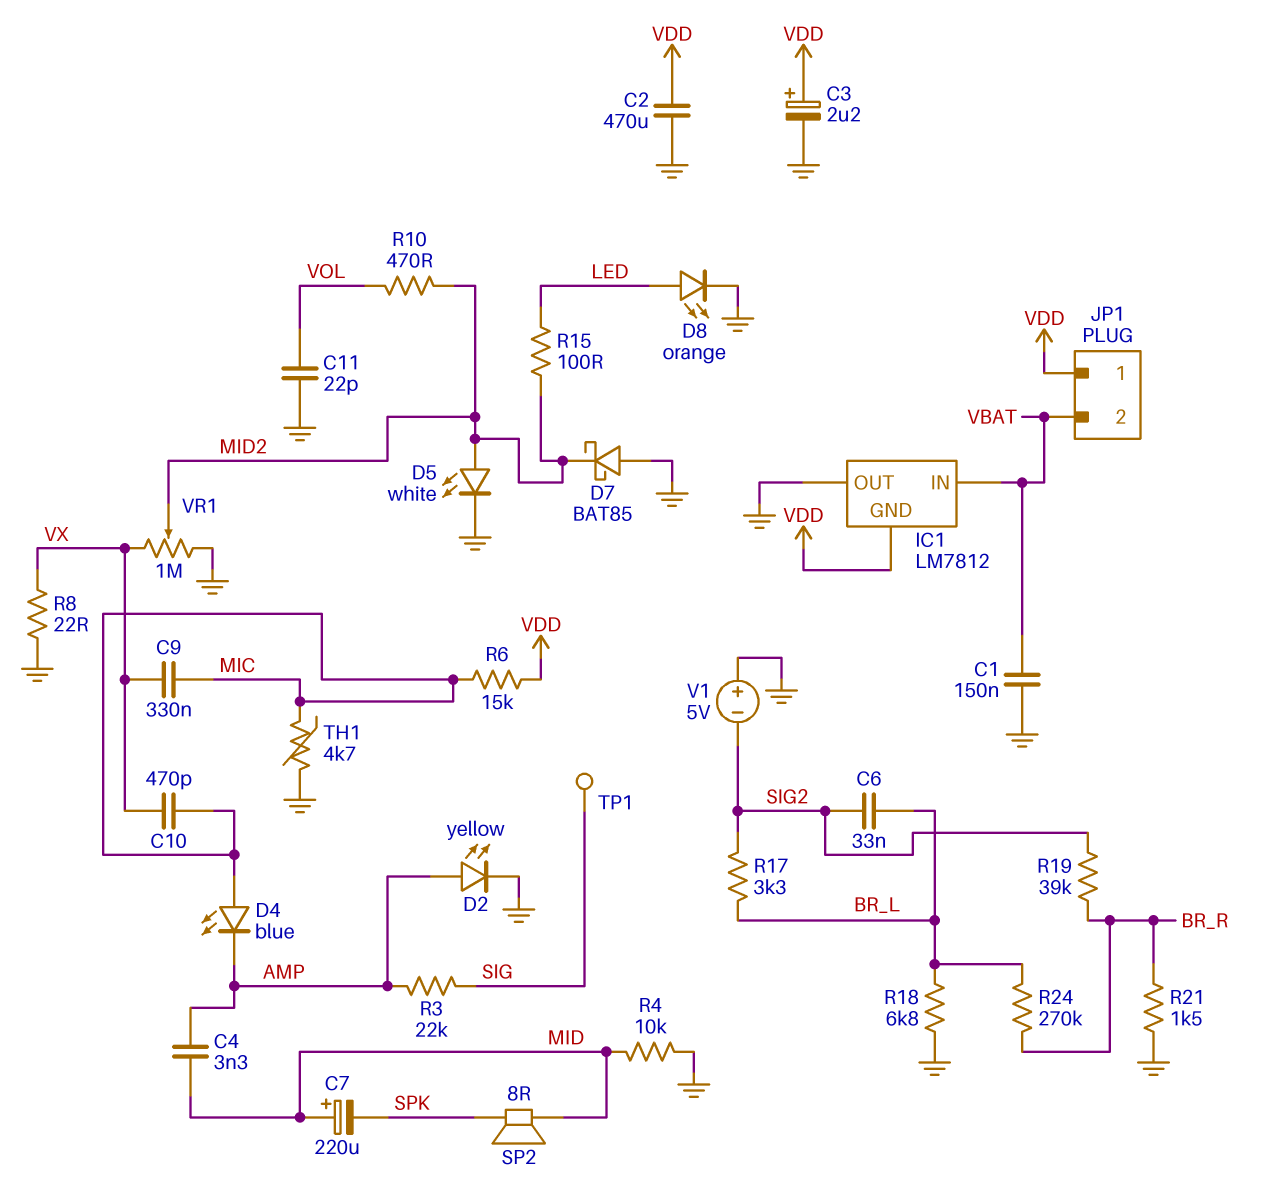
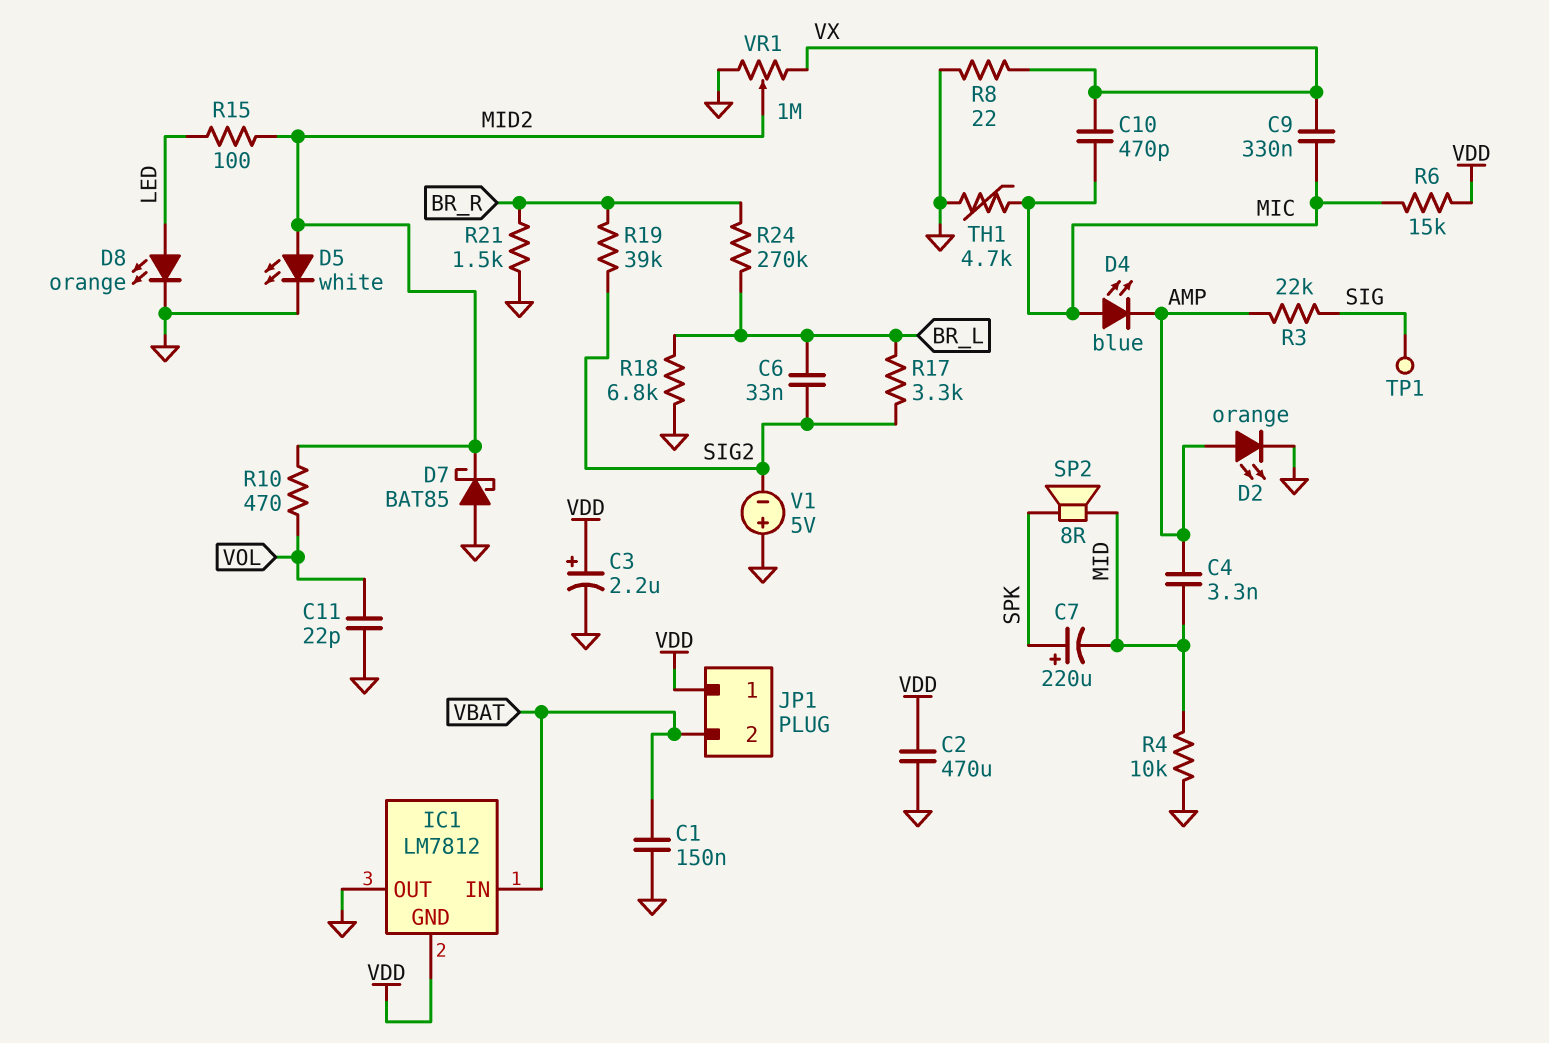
C7: 220uF (plus MID, minus SPK) -> 220uF (plus SPK, minus MID)
D2: LED yellow (A AMP, K GND) -> LED orange (A AMP, K GND)

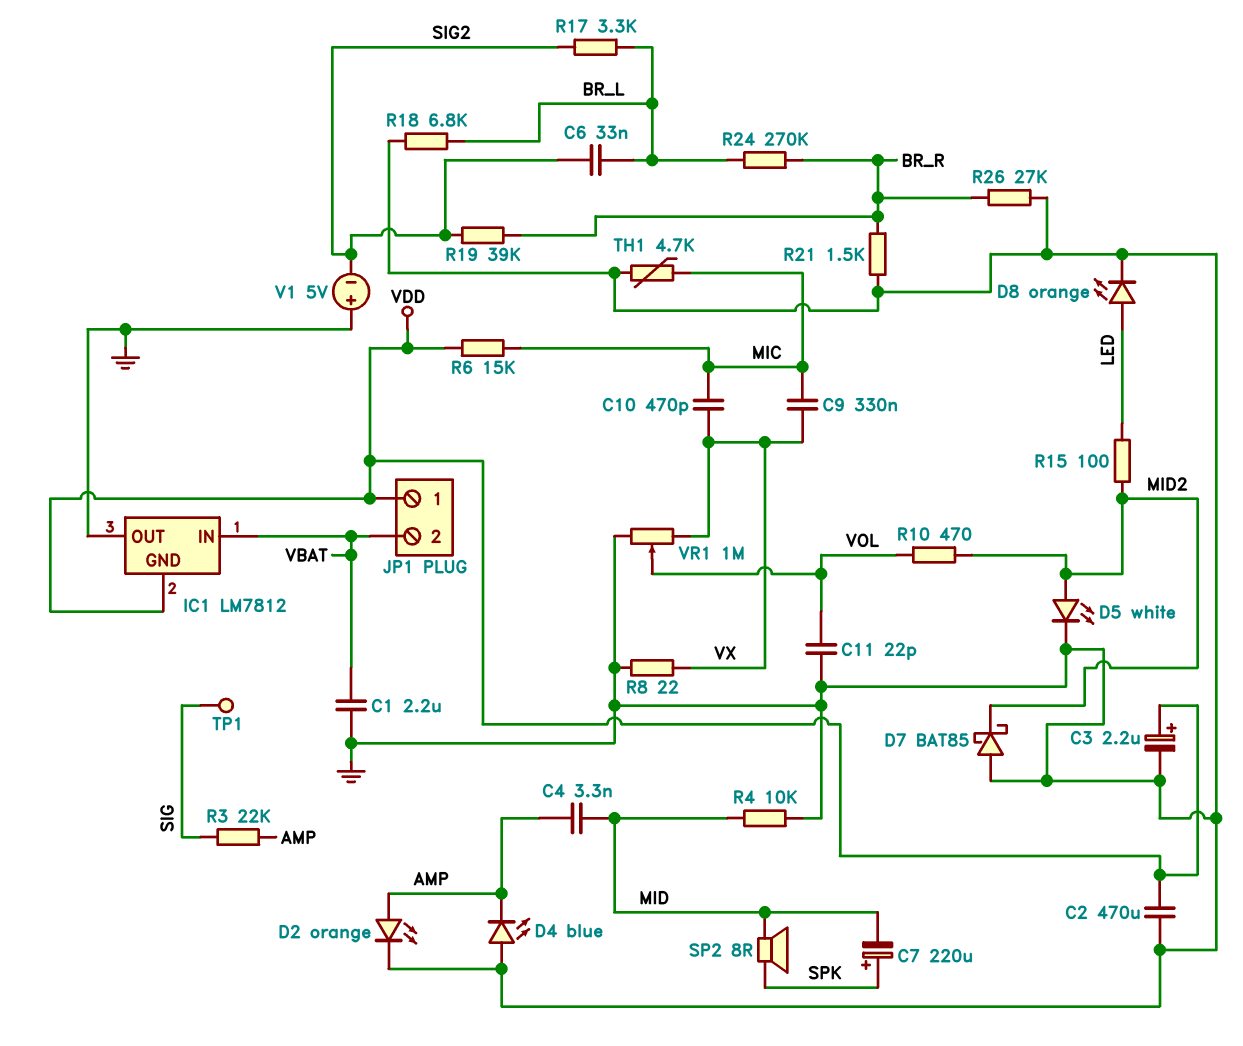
C1: 150nF (GND, VBAT) -> 2.2uF (GND, VBAT)
D4: LED blue (A MIC, K AMP) -> LED blue (A GND, K AMP)
R26: none -> 27k (BR_R, GND)
VR1: 1M (GND, VX, wiper MID2) -> 1M (GND, VX, wiper VOL)

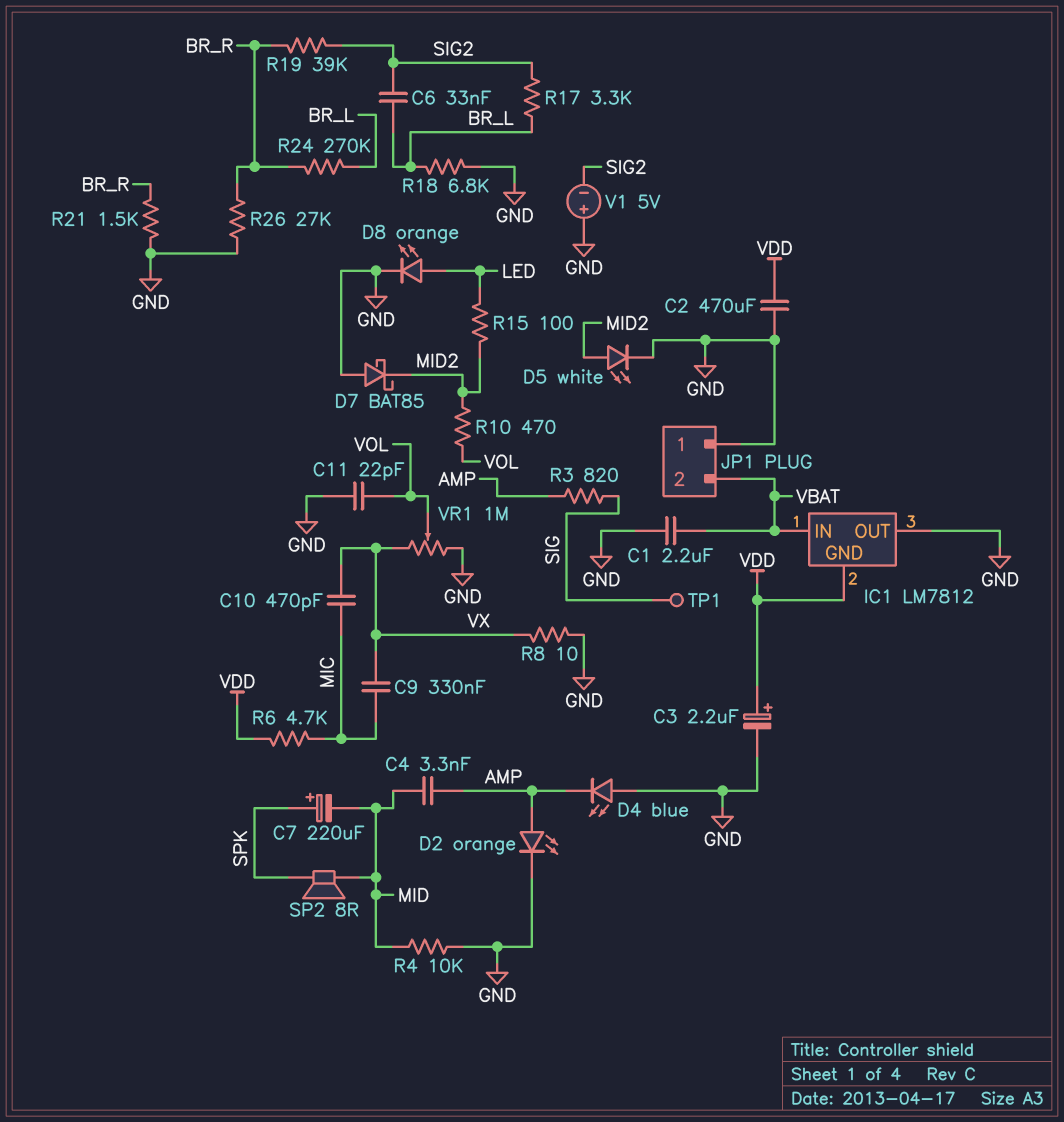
JP1 pin 1: VDD -> GND
R3: 22k (AMP, SIG) -> 820 (AMP, SIG)
R6: 15k (MIC, VDD) -> 4.7k (MIC, VDD)
R8: 22 (GND, VX) -> 10 (GND, VX)
TH1: 4.7k (GND, MIC) -> none

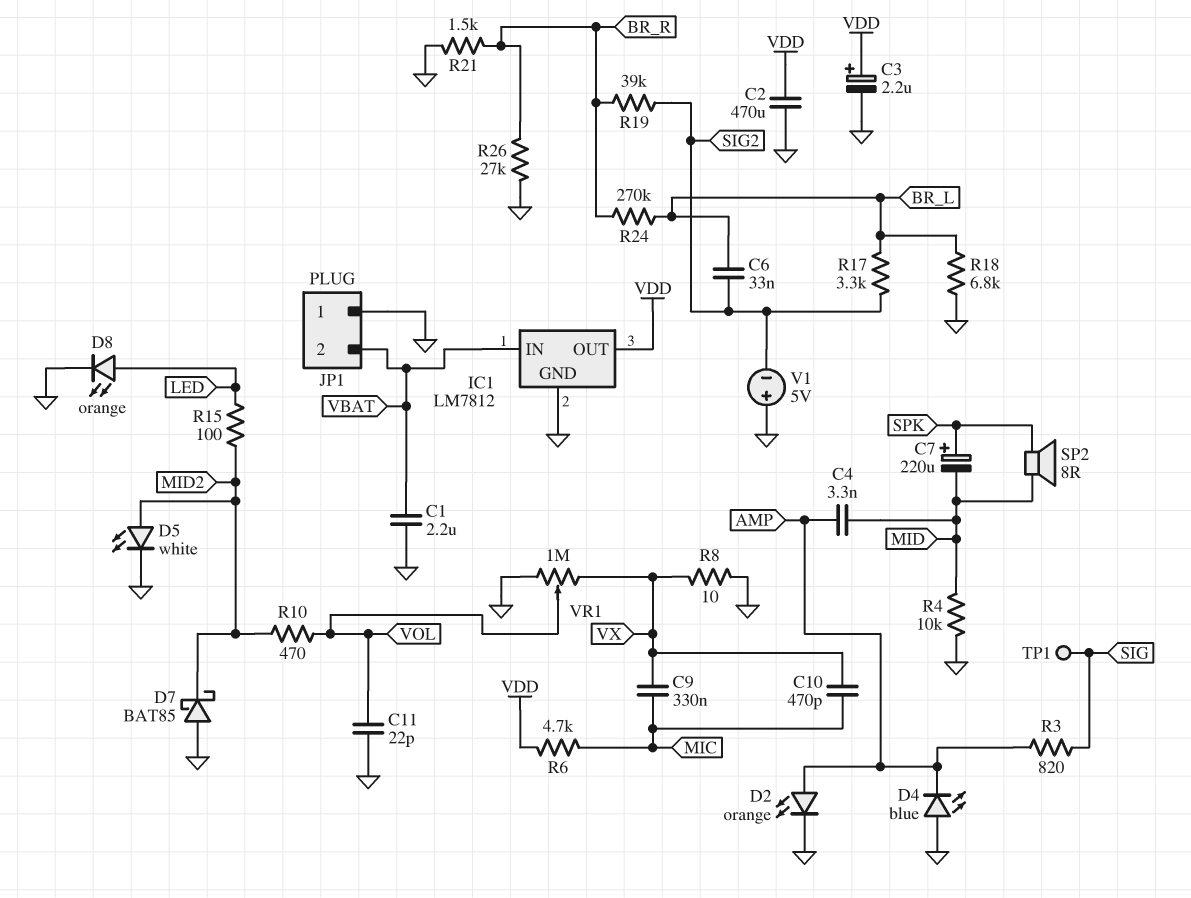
IC1 pin GND: VDD -> GND
IC1 pin OUT: GND -> VDD

